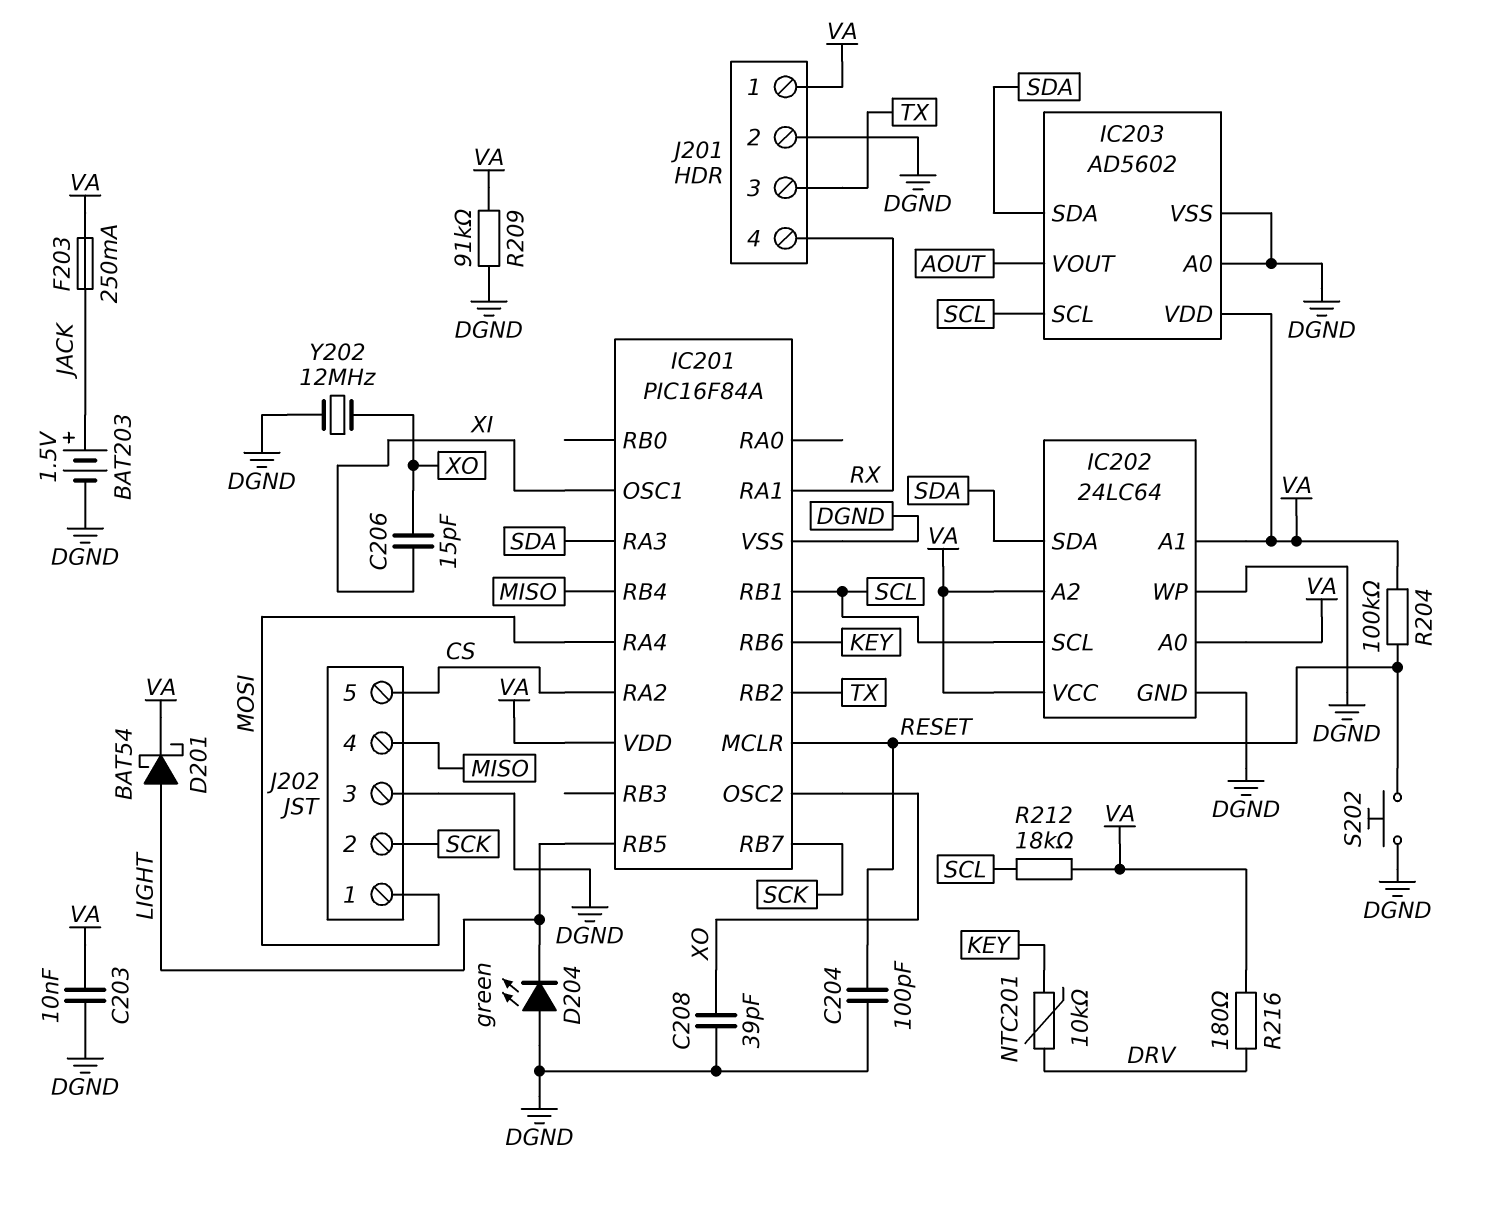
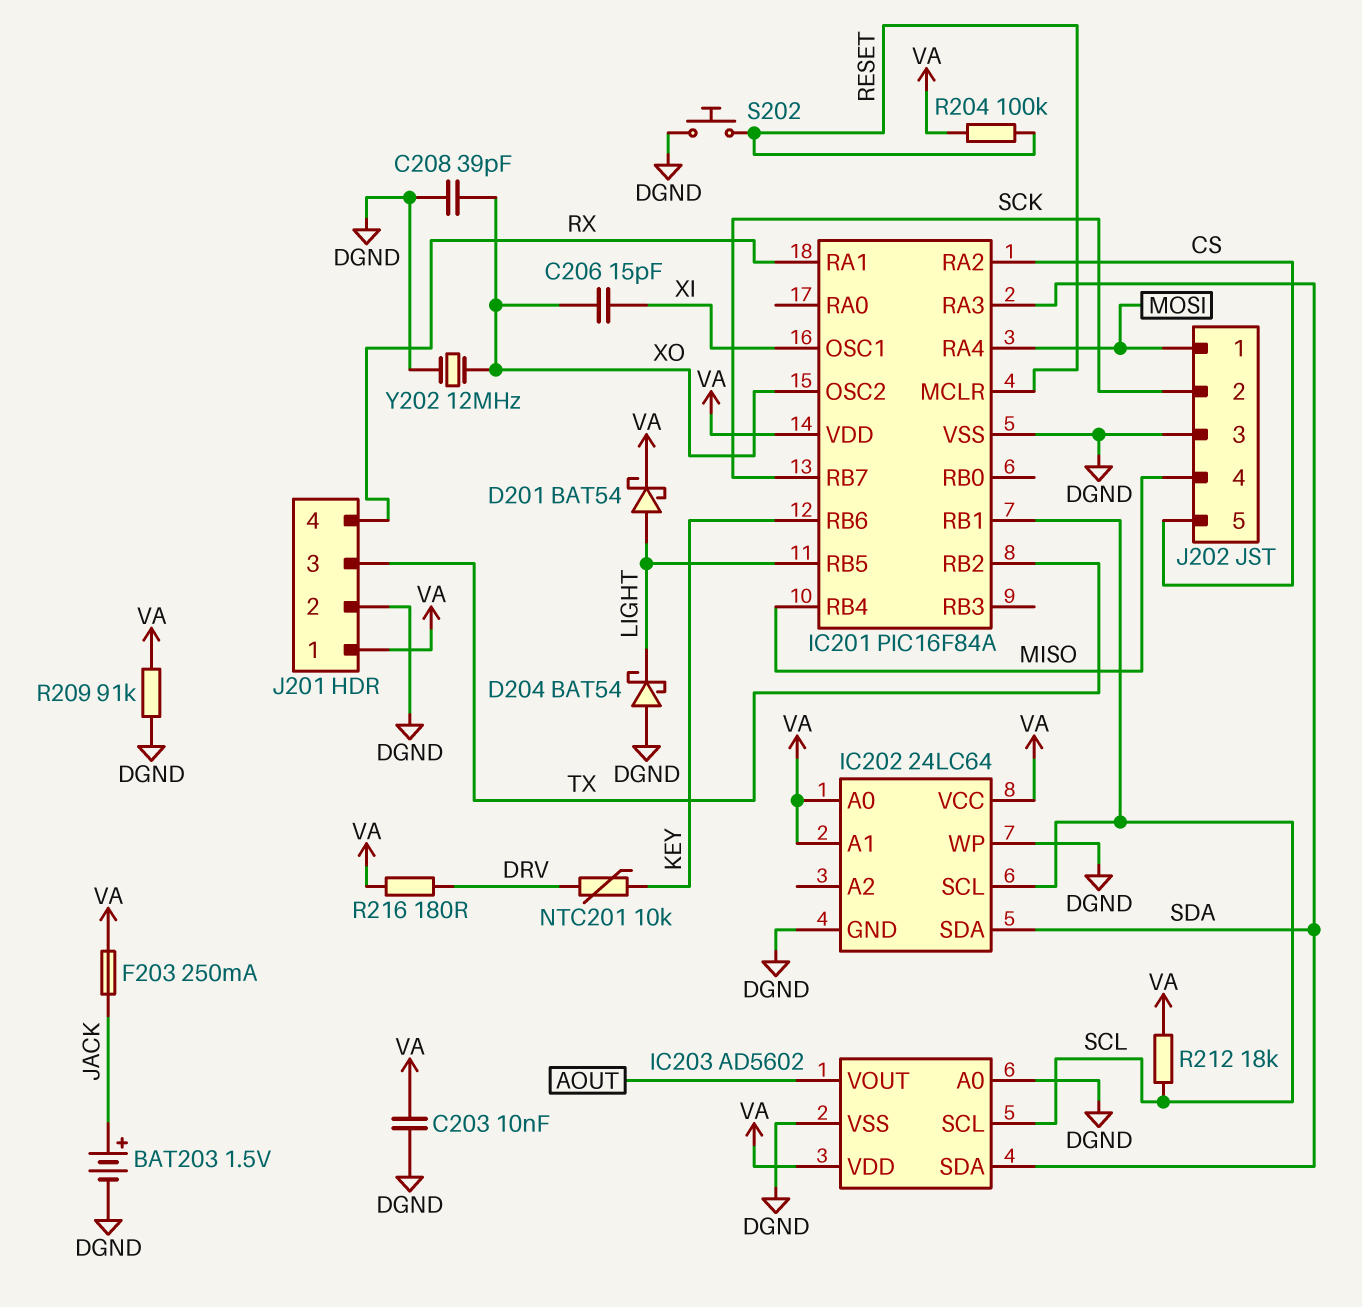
C204: 100pF (DGND, RESET) -> none
D204: LED green (A DGND, K LIGHT) -> schottky BAT54 (A DGND, K LIGHT)
IC202 pin A2: VA -> none

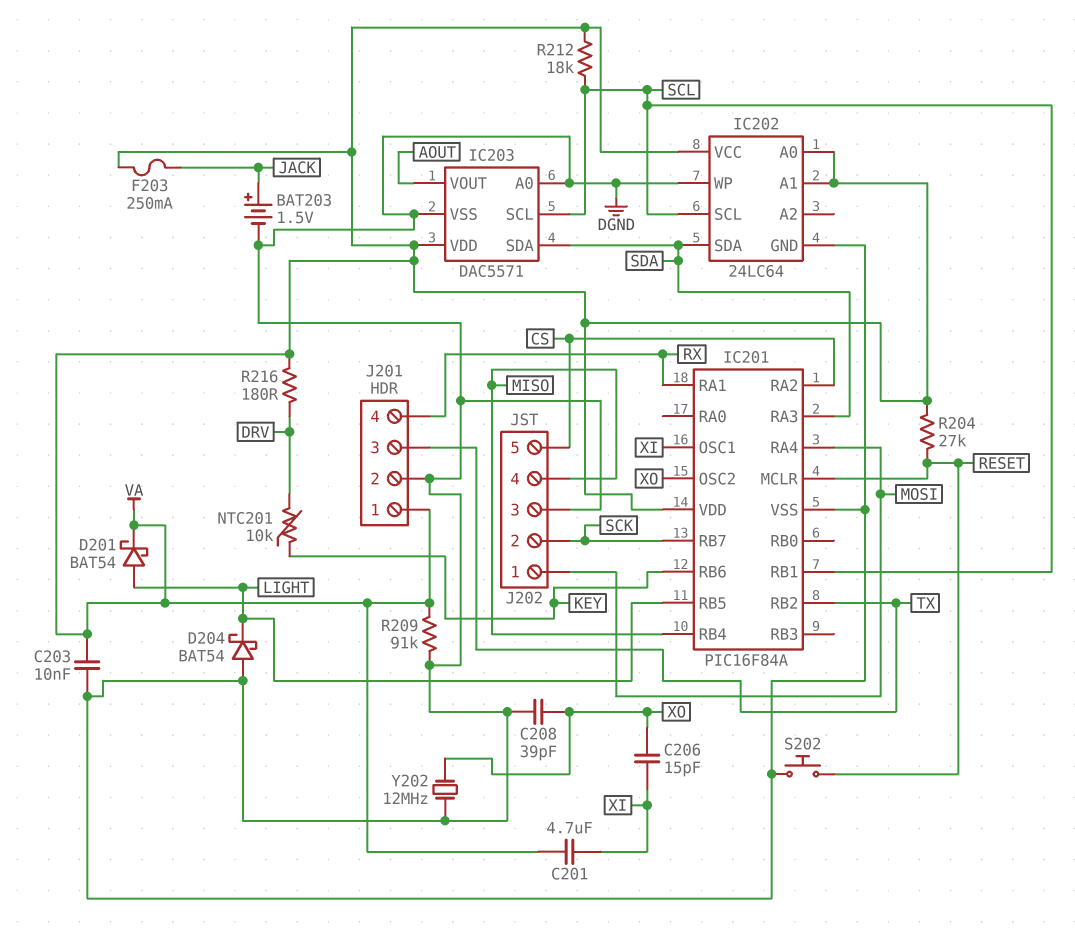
C201: none -> 4.7uF (VA, XI)
IC203: AD5602 -> DAC5571
R204: 100k (RESET, VA) -> 27k (RESET, VA)

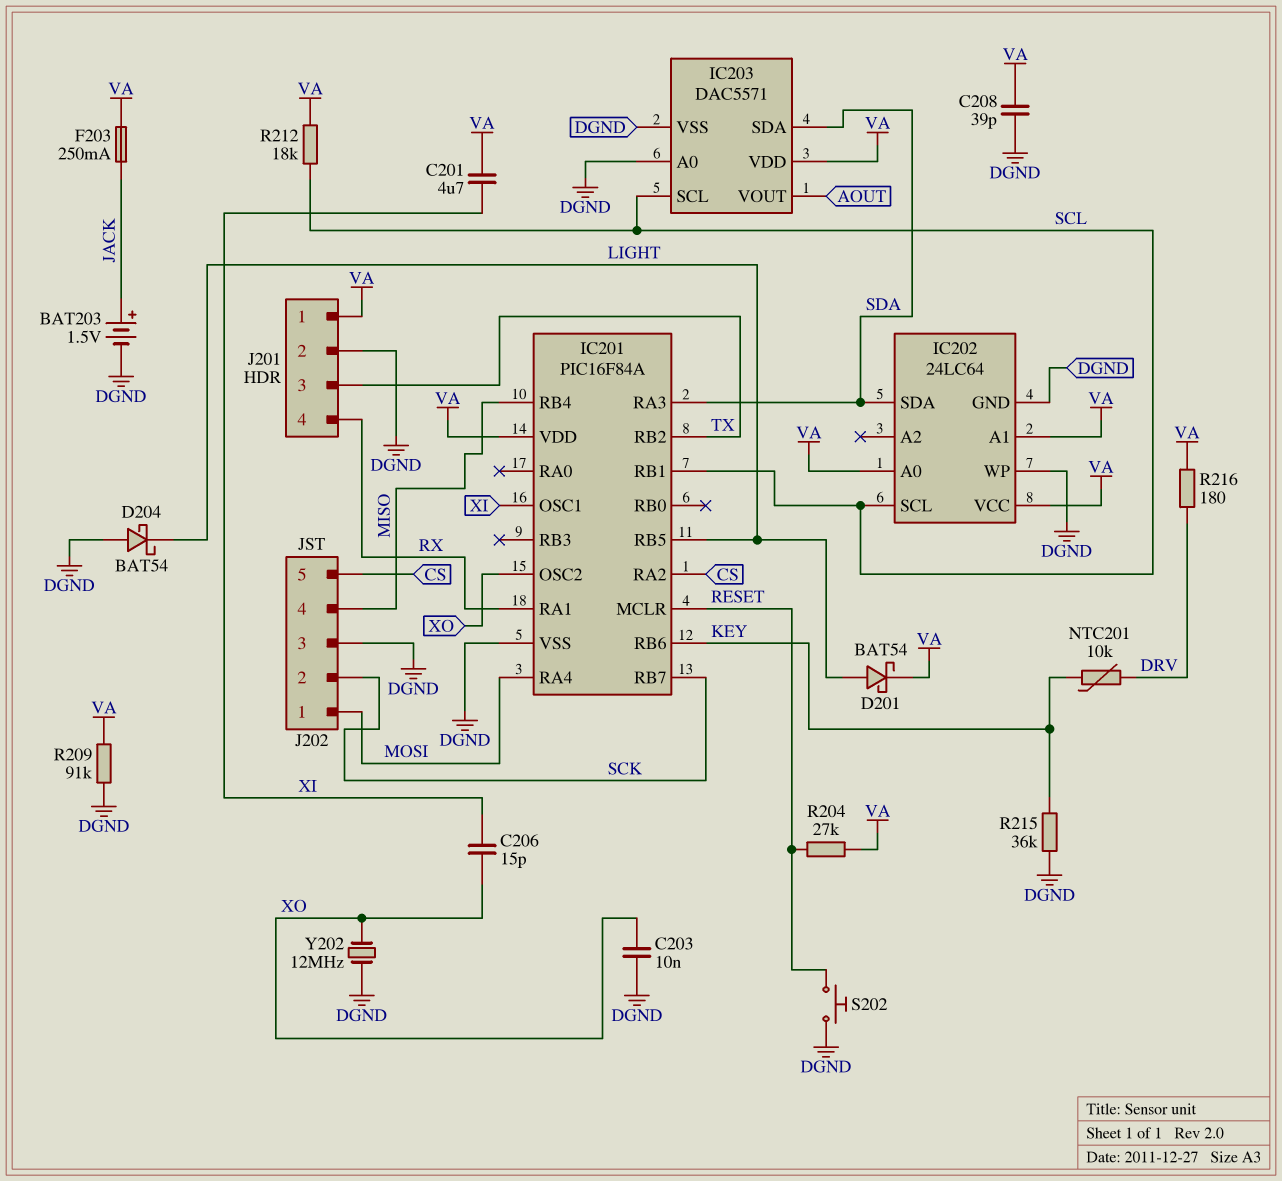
C203: 10nF (DGND, VA) -> 10nF (DGND, XO)
C208: 39pF (DGND, XO) -> 39pF (DGND, VA)
R215: none -> 36k (DGND, KEY)

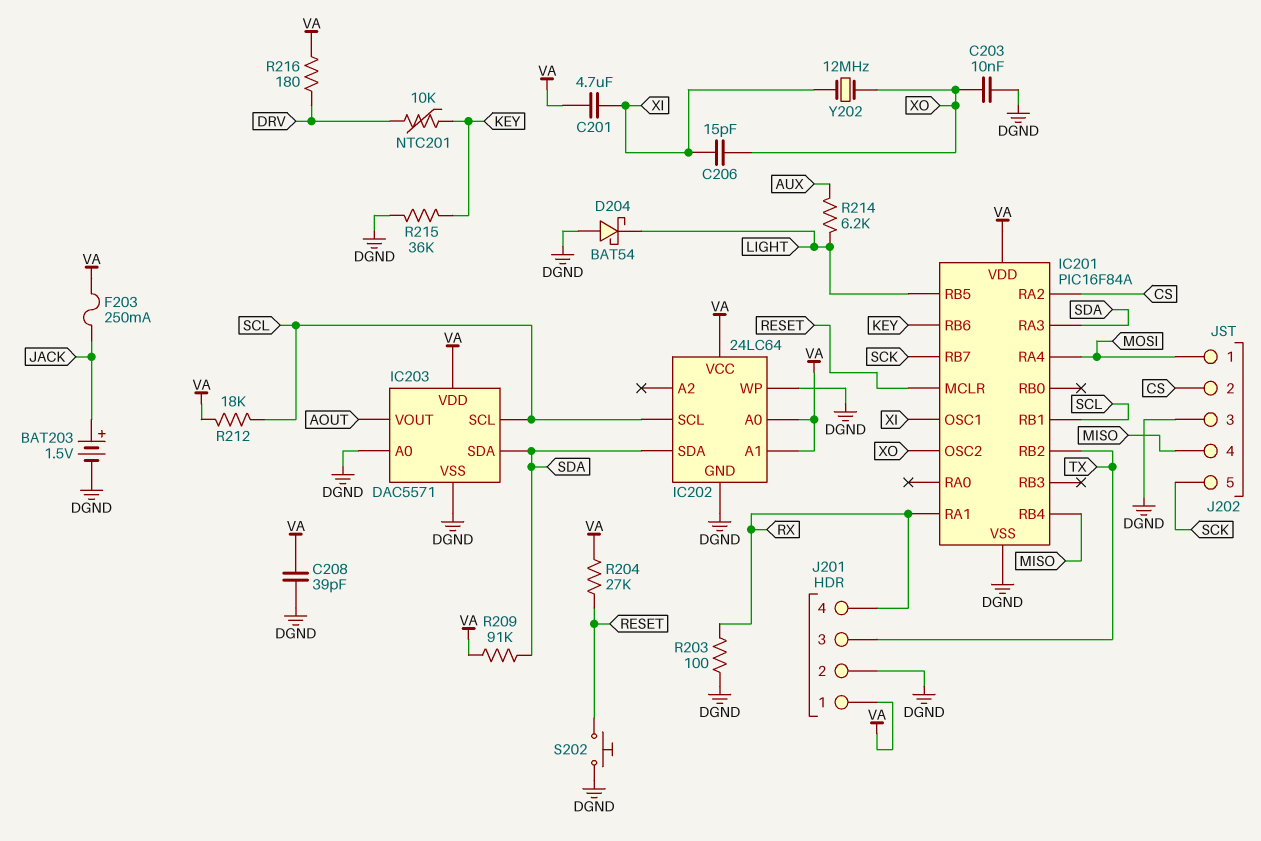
D201: schottky BAT54 (A LIGHT, K VA) -> none
J202 pin 2: SCK -> CS
J202 pin 5: CS -> SCK
R203: none -> 100 (DGND, RX)
R209: 91k (DGND, VA) -> 91k (SDA, VA)
R214: none -> 6.2k (AUX, LIGHT)
Y202: 12MHz (DGND, XO) -> 12MHz (XI, XO)

